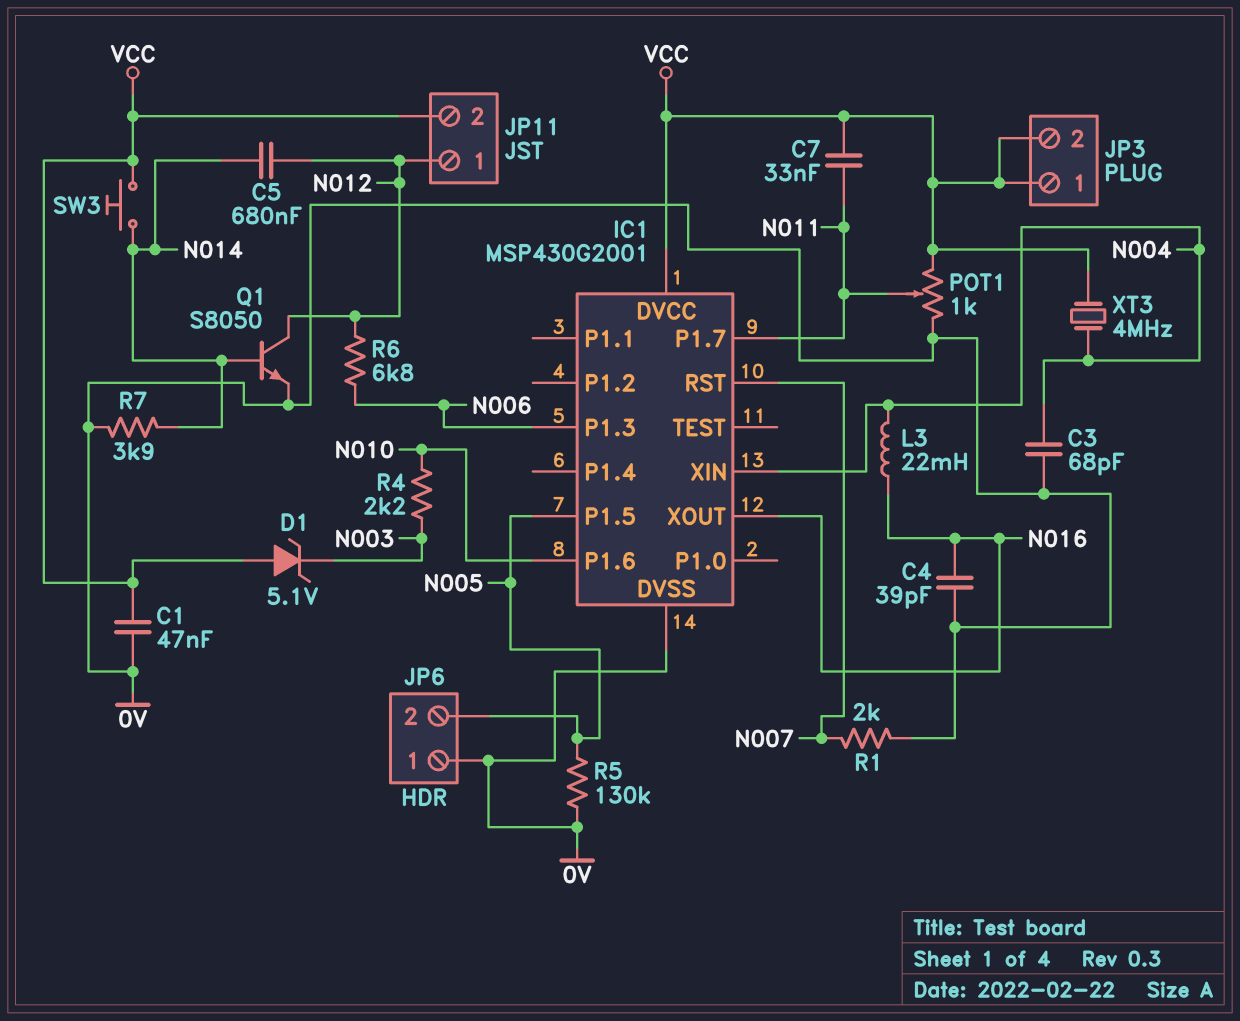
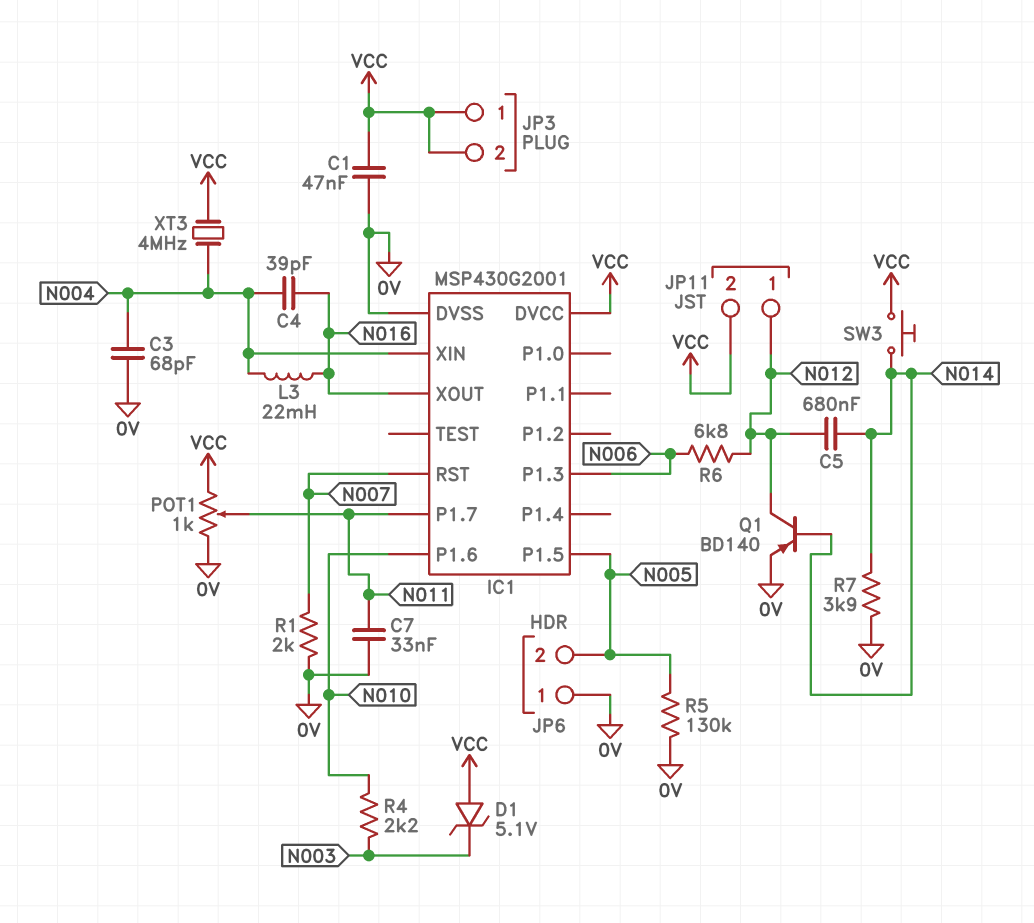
C4: 39pF (0V, N016) -> 39pF (N004, N016)
C7: 33nF (N011, VCC) -> 33nF (0V, N011)
Q1: NPN S8050 (B N014, C N012, E 0V) -> PNP BD140 (B N014, C N012, E 0V)

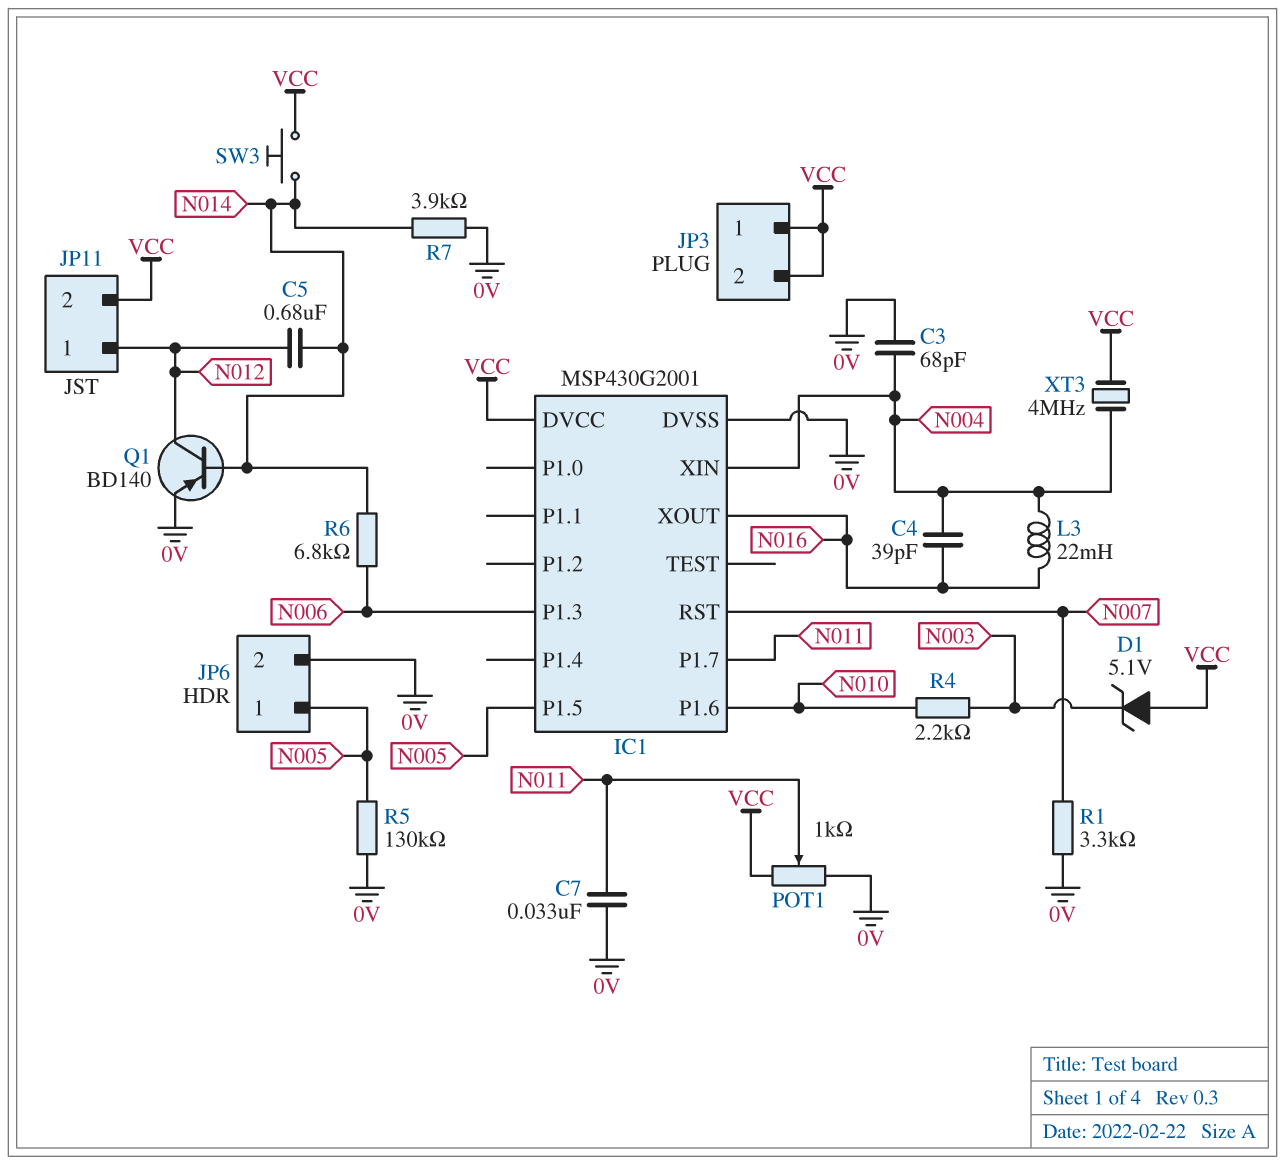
C1: 47nF (0V, VCC) -> none
JP6 pin 1: 0V -> N005
JP6 pin 2: N005 -> 0V
R1: 2k (0V, N007) -> 3.3k (0V, N007)
R6: 6.8k (N006, N012) -> 6.8k (N006, N014)

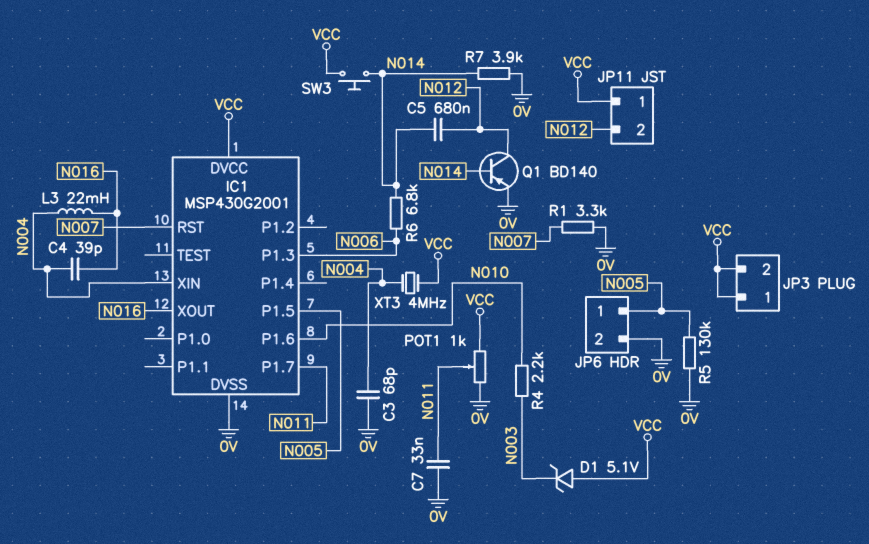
JP11 pin 1: N012 -> VCC
JP11 pin 2: VCC -> N012

